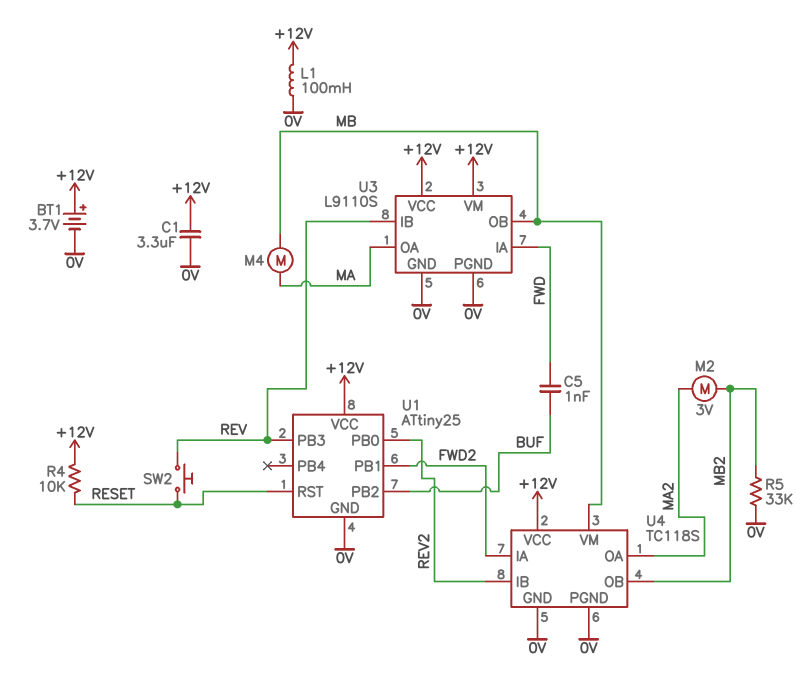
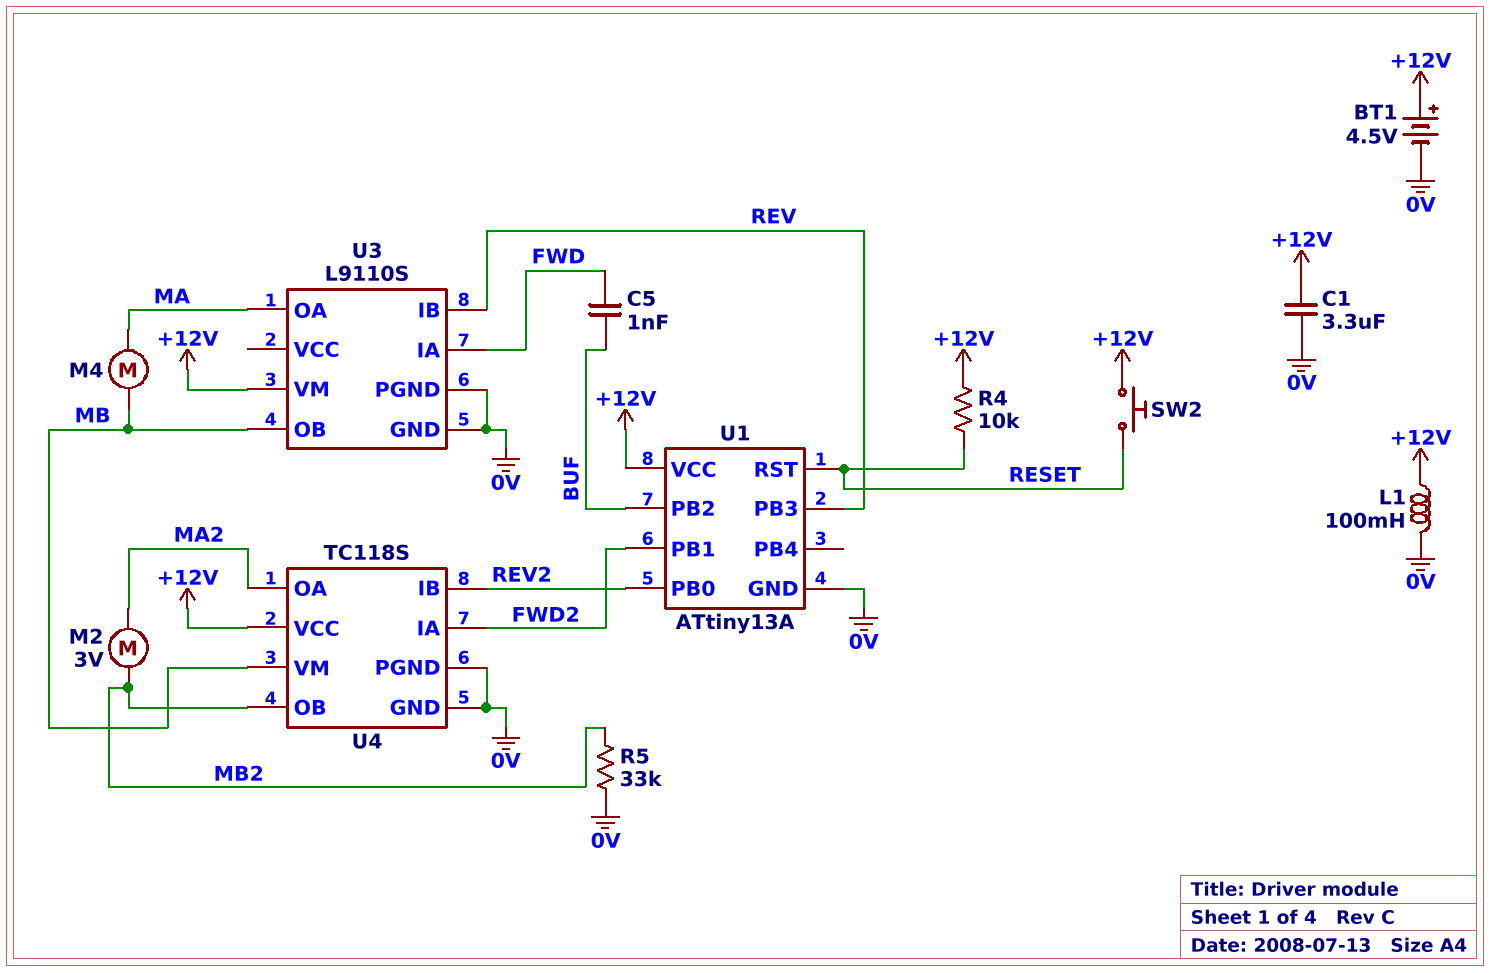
BT1: 3.7V (plus +12V, minus 0V) -> 4.5V (plus +12V, minus 0V)
SW2: button (RESET, REV) -> button (+12V, RESET)
U1: ATtiny25 -> ATtiny13A
U3 pin VCC: +12V -> none

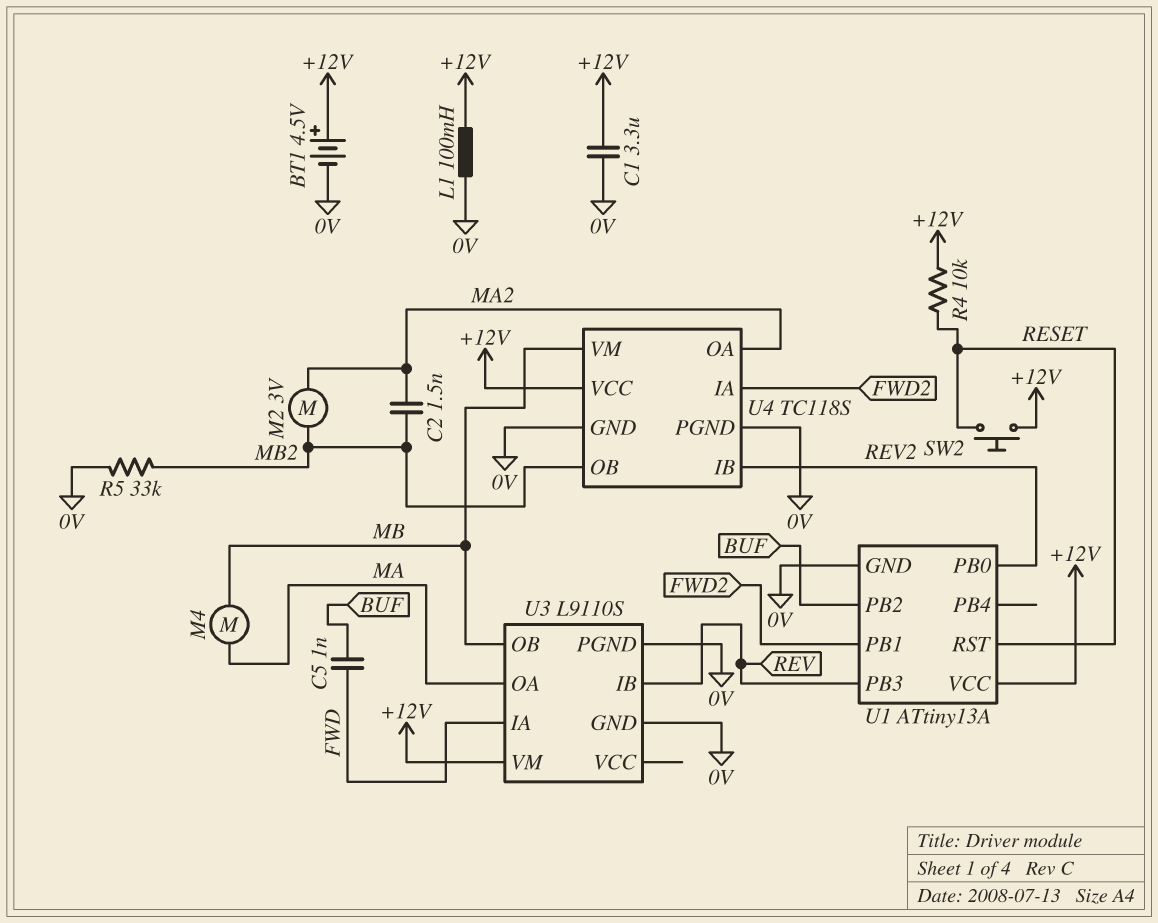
C2: none -> 1.5nF (MA2, MB2)

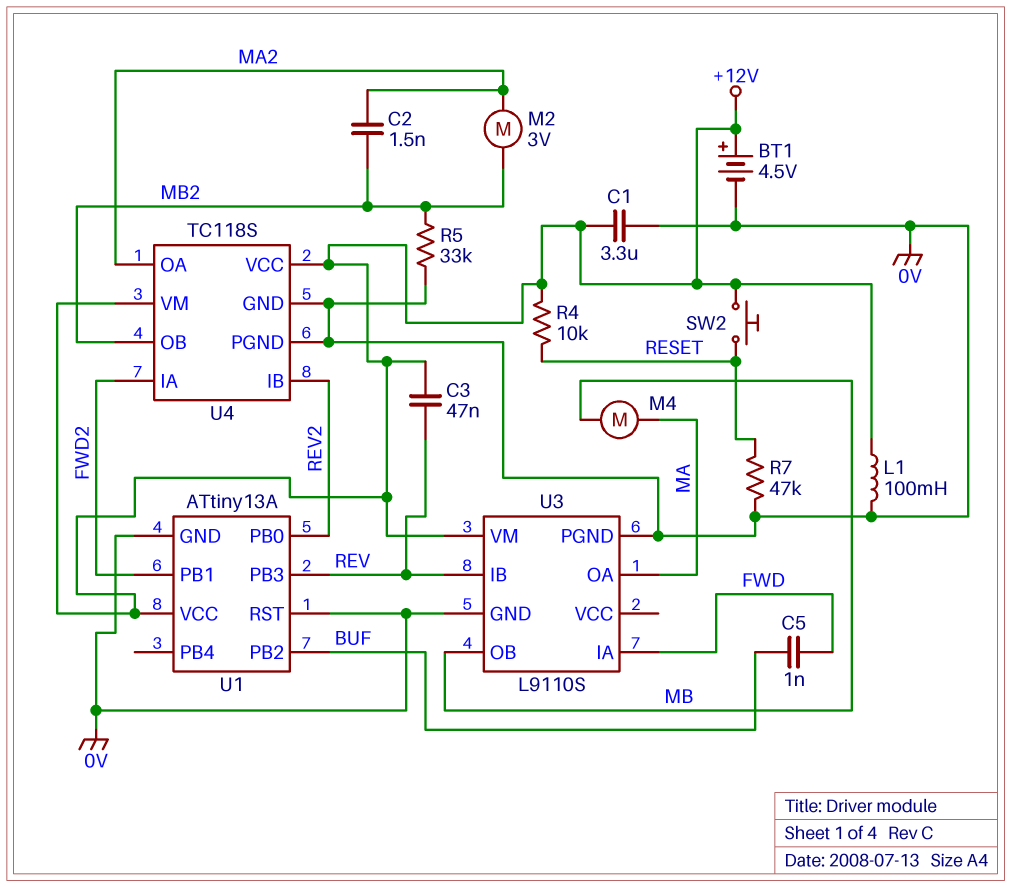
C3: none -> 47nF (+12V, REV)
R7: none -> 47k (0V, RESET)
U1 pin RST: RESET -> 0V
U4 pin VM: MB -> +12V

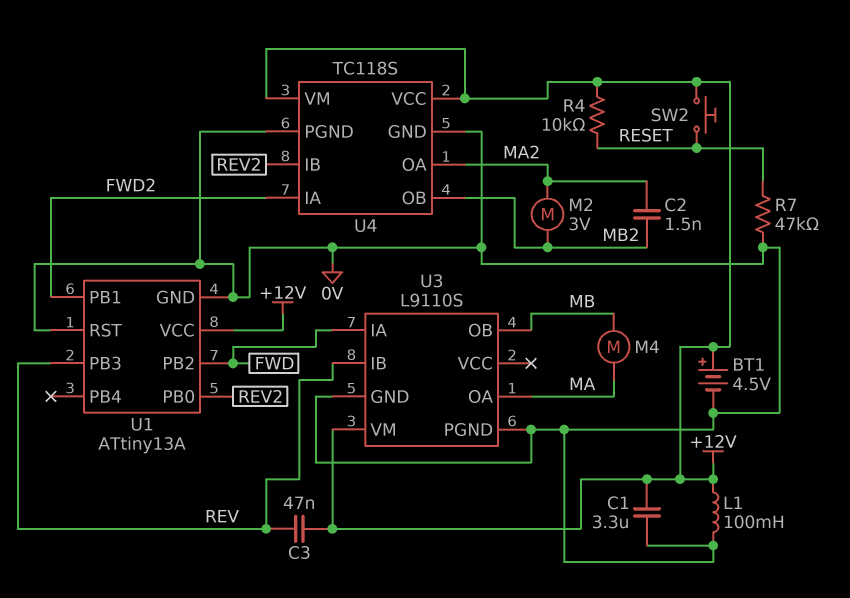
C5: 1nF (BUF, FWD) -> none
R5: 33k (0V, MB2) -> none
U1 pin PB2: BUF -> FWD

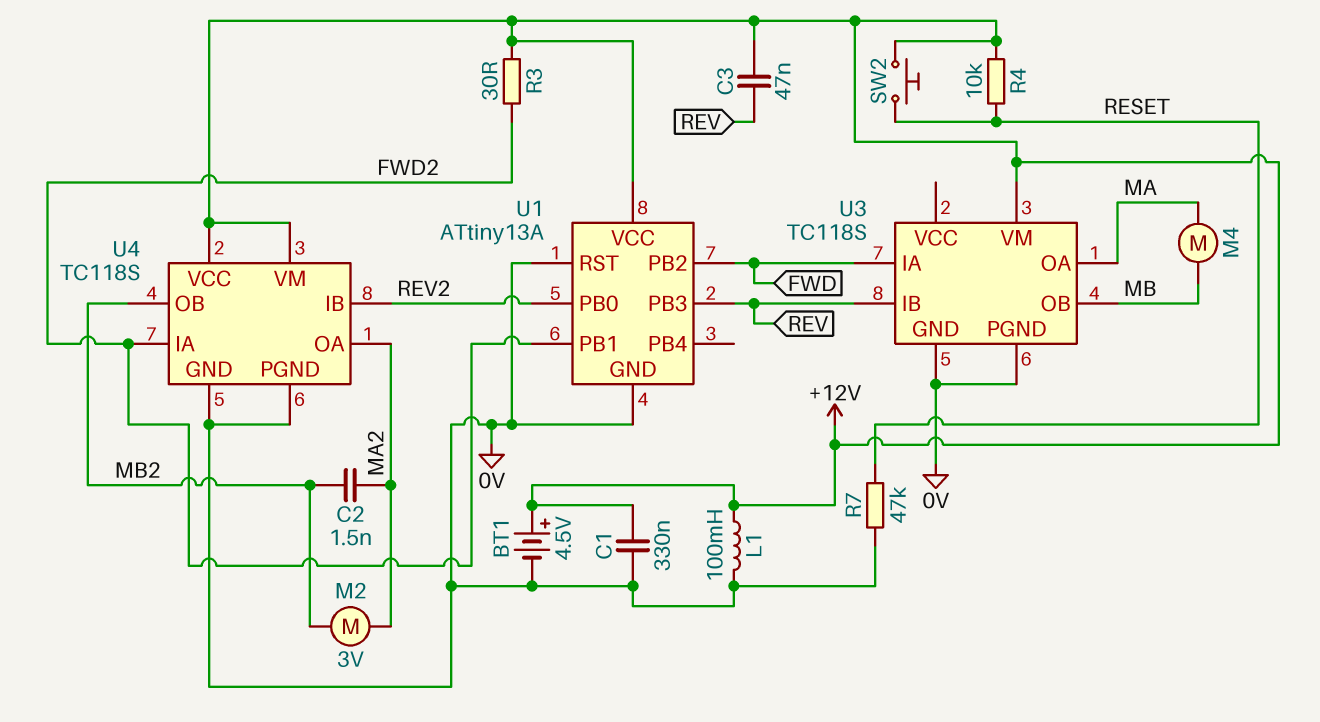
C1: 3.3uF (+12V, 0V) -> 330nF (+12V, 0V)
R3: none -> 30 (+12V, FWD2)
U3: L9110S -> TC118S

